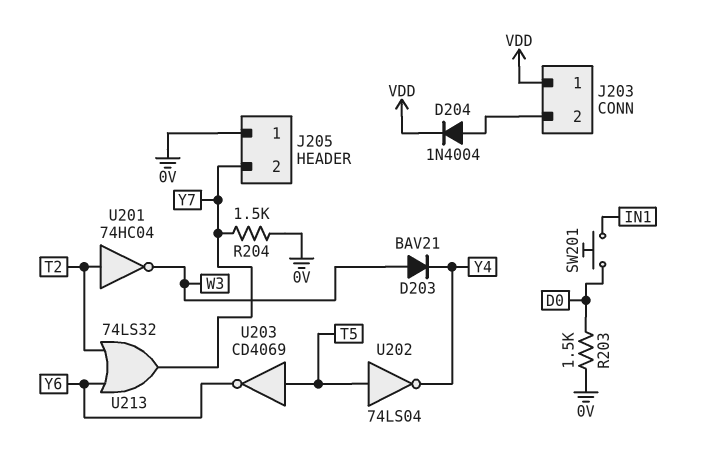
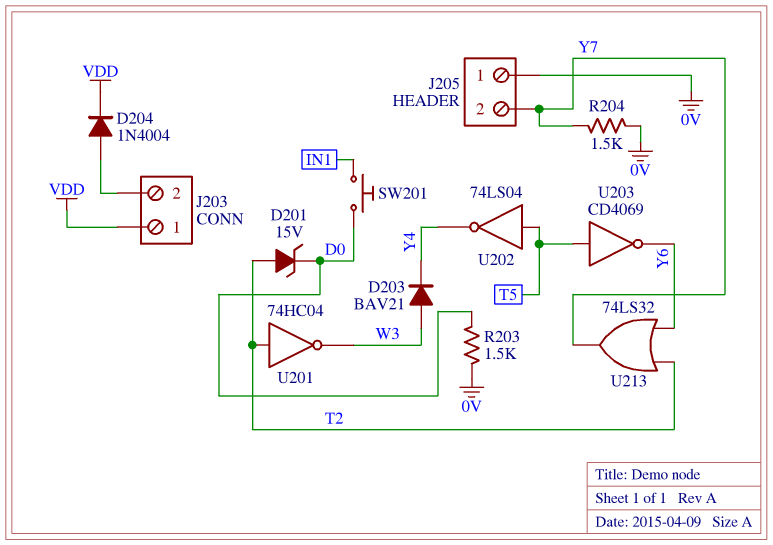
D201: none -> zener 15V (A T2, K D0)

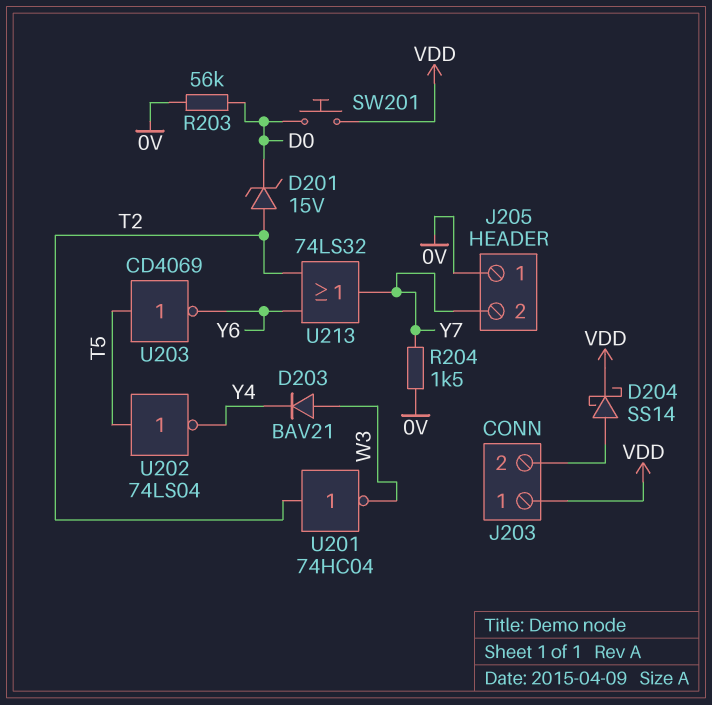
D204: diode 1N4004 (A J203/2, K VDD) -> schottky SS14 (A J203/2, K VDD)
R203: 1.5k (0V, D0) -> 56k (0V, D0)
SW201: button (D0, IN1) -> button (D0, VDD)

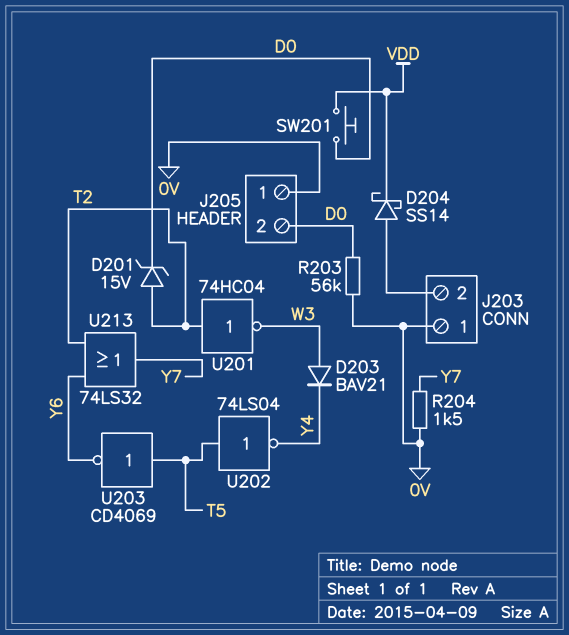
J203 pin 1: VDD -> 0V
J205 pin 2: Y7 -> D0

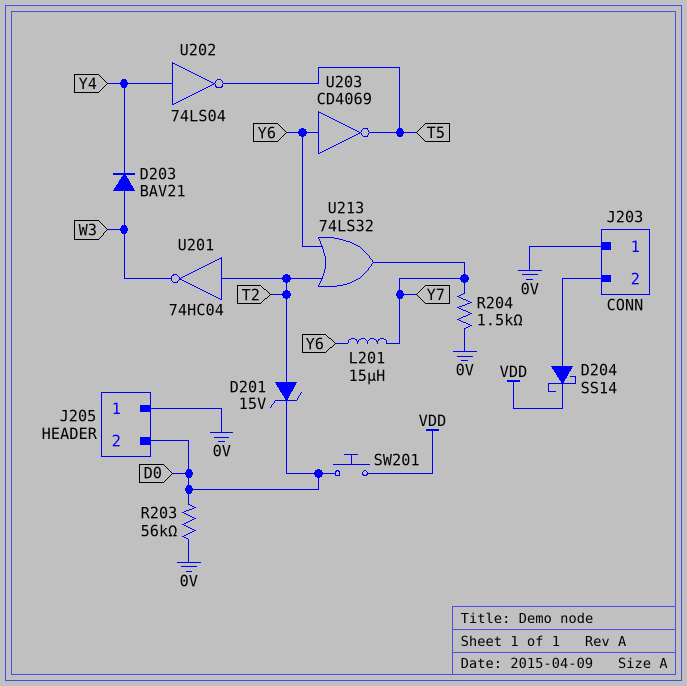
L201: none -> 15uH (Y6, Y7)
U202: NOT 74LS04 (in T5, out Y4) -> NOT 74LS04 (in Y4, out T5)
U203: NOT CD4069 (in T5, out Y6) -> NOT CD4069 (in Y6, out T5)

